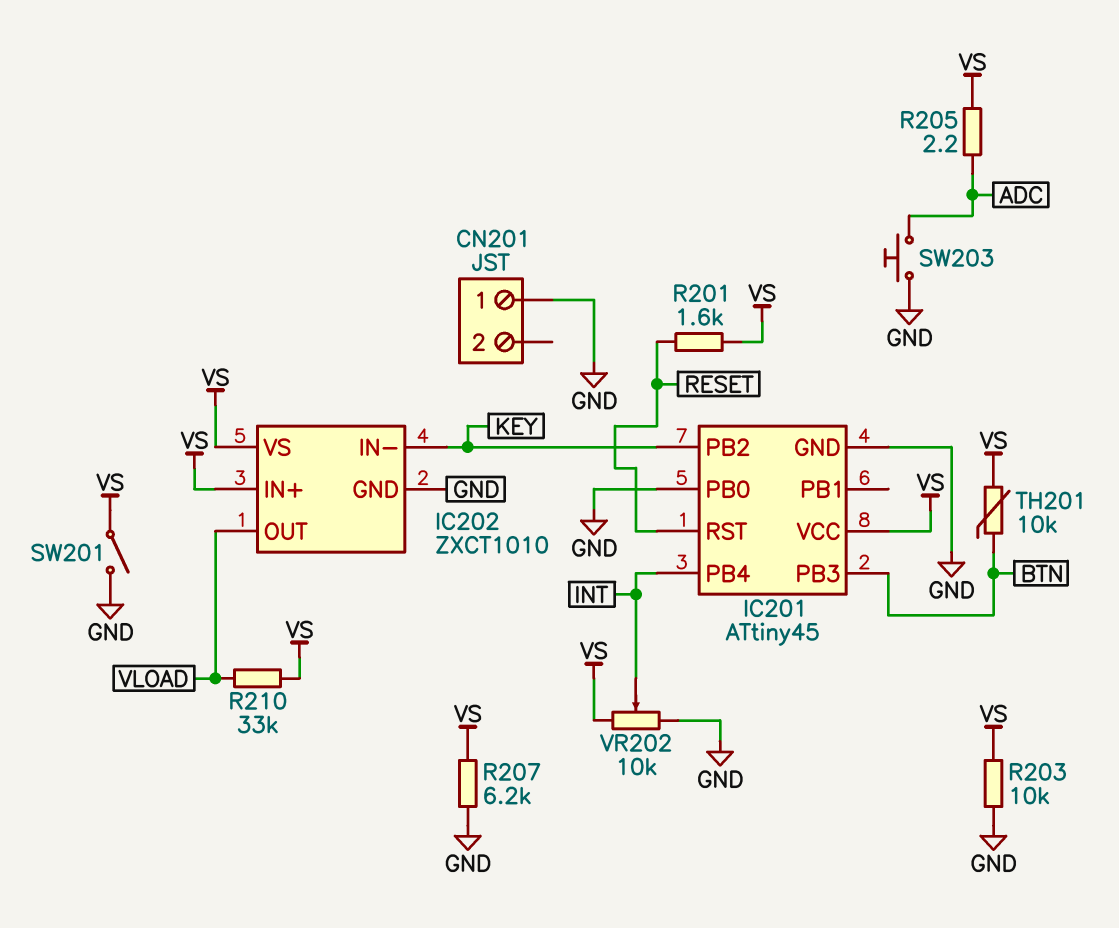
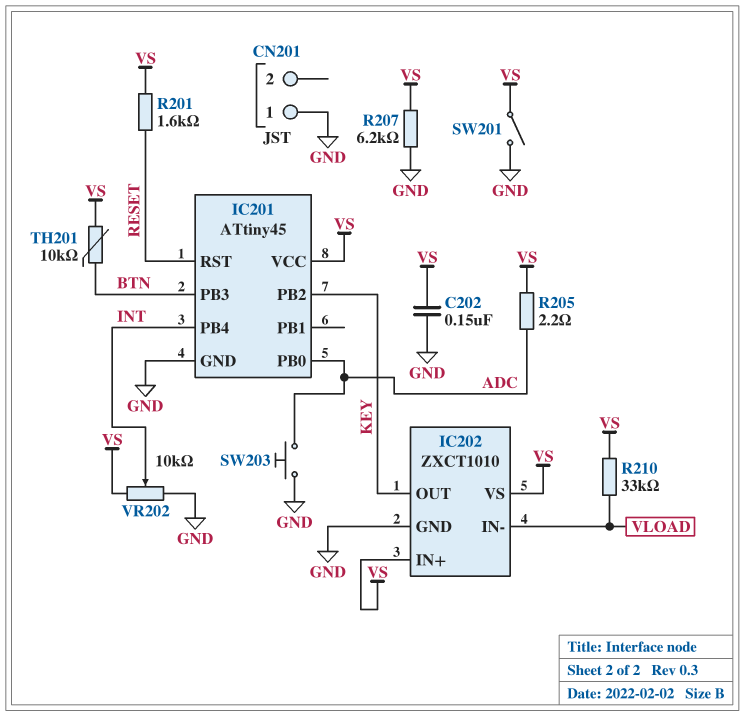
C202: none -> 150nF (GND, VS)
IC201 pin PB0: GND -> ADC
IC202 pin IN-: KEY -> VLOAD
IC202 pin OUT: VLOAD -> KEY
R203: 10k (GND, VS) -> none

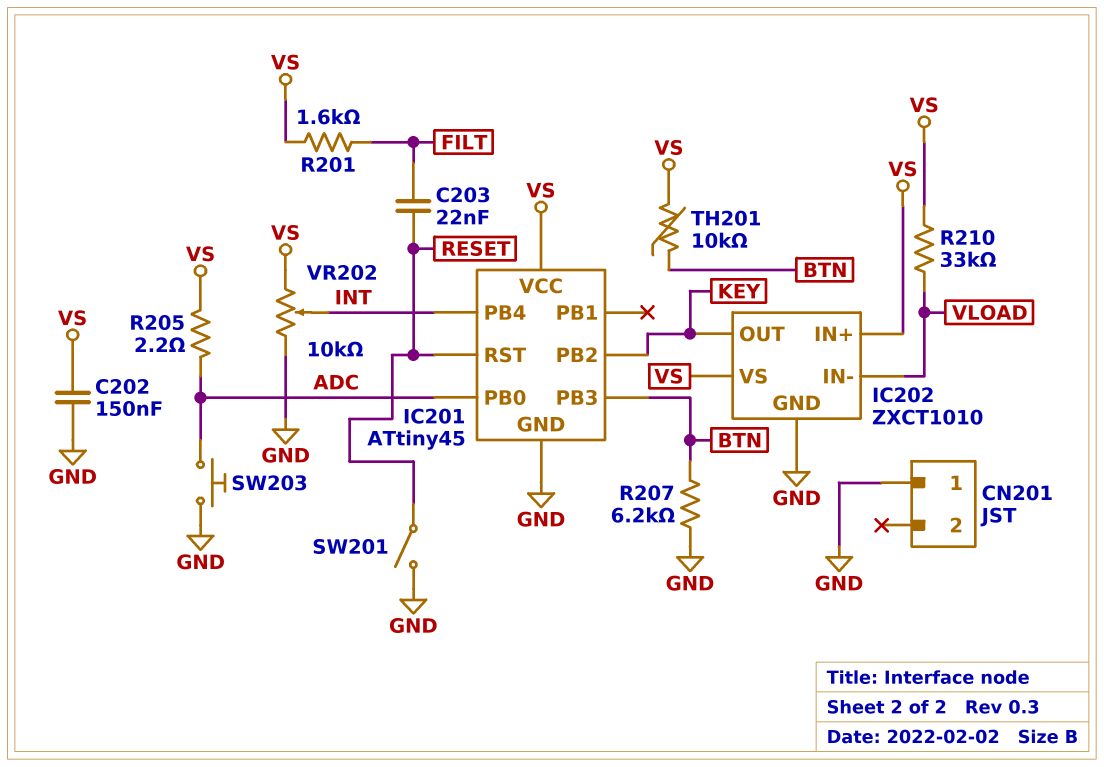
C203: none -> 22nF (FILT, RESET)
R201: 1.6k (RESET, VS) -> 1.6k (FILT, VS)
R207: 6.2k (GND, VS) -> 6.2k (BTN, GND)
SW201: switch (GND, VS) -> switch (GND, RESET)

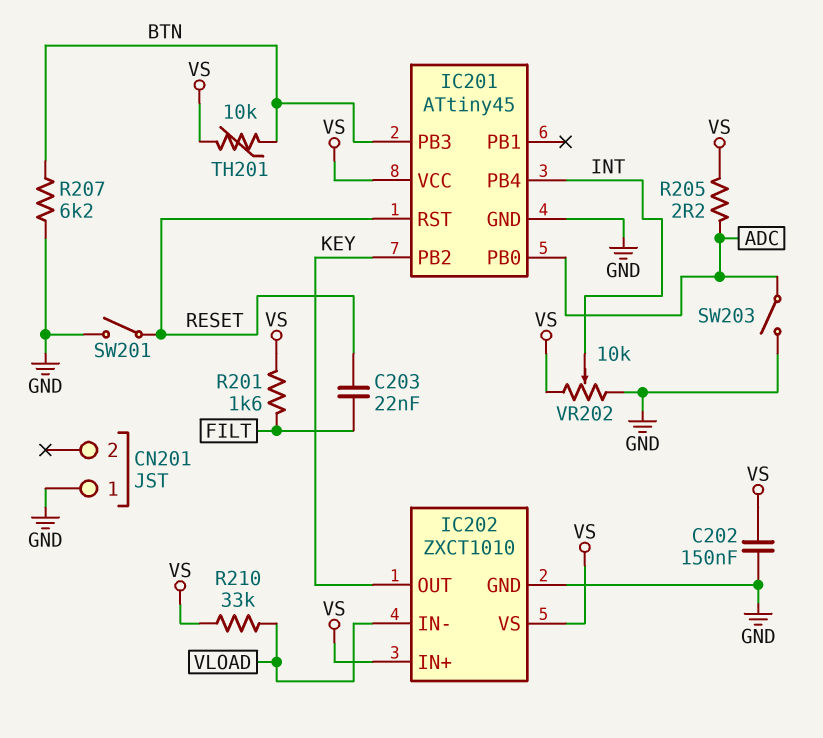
SW203: button (ADC, GND) -> switch (ADC, GND)

